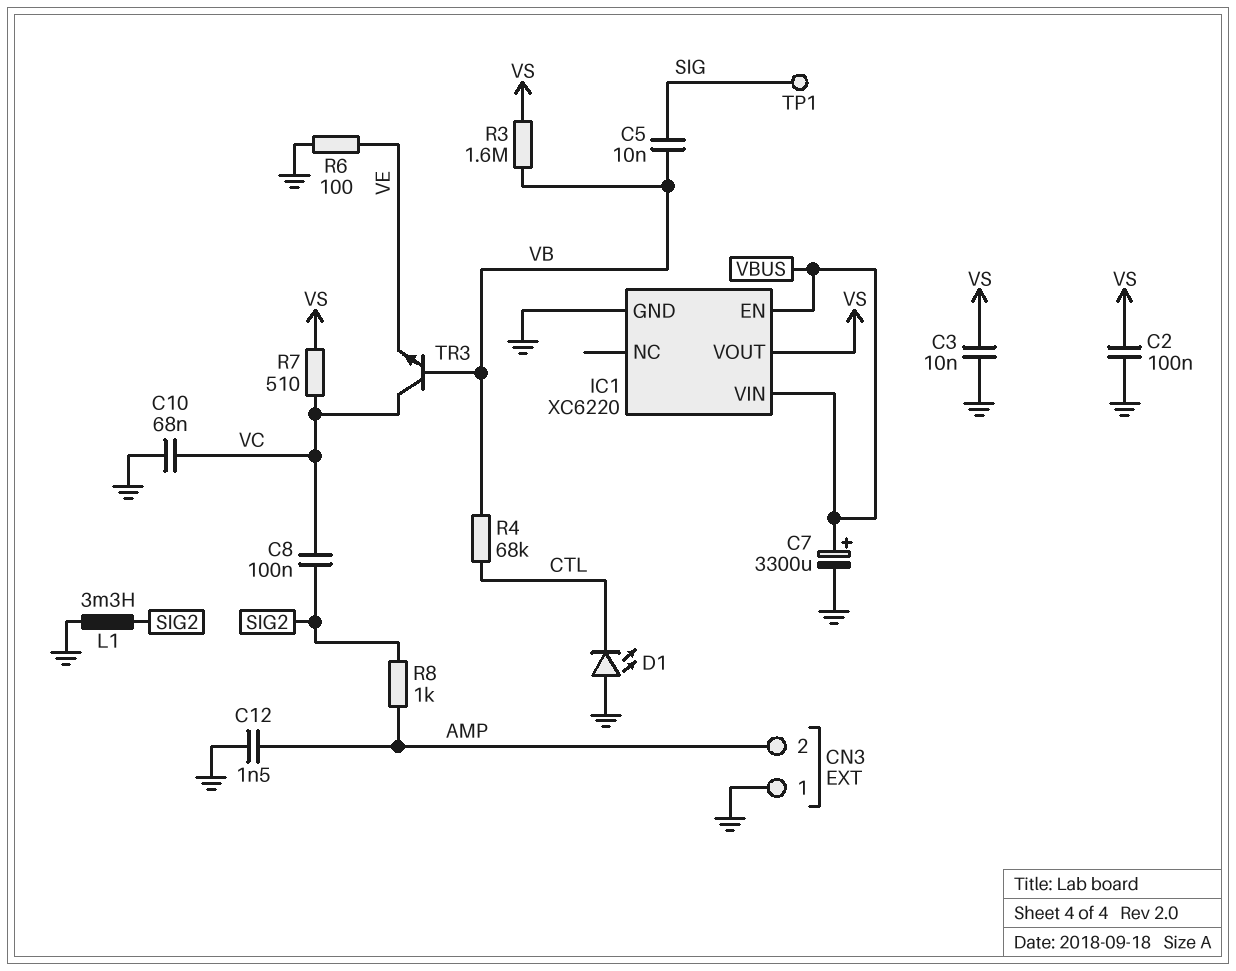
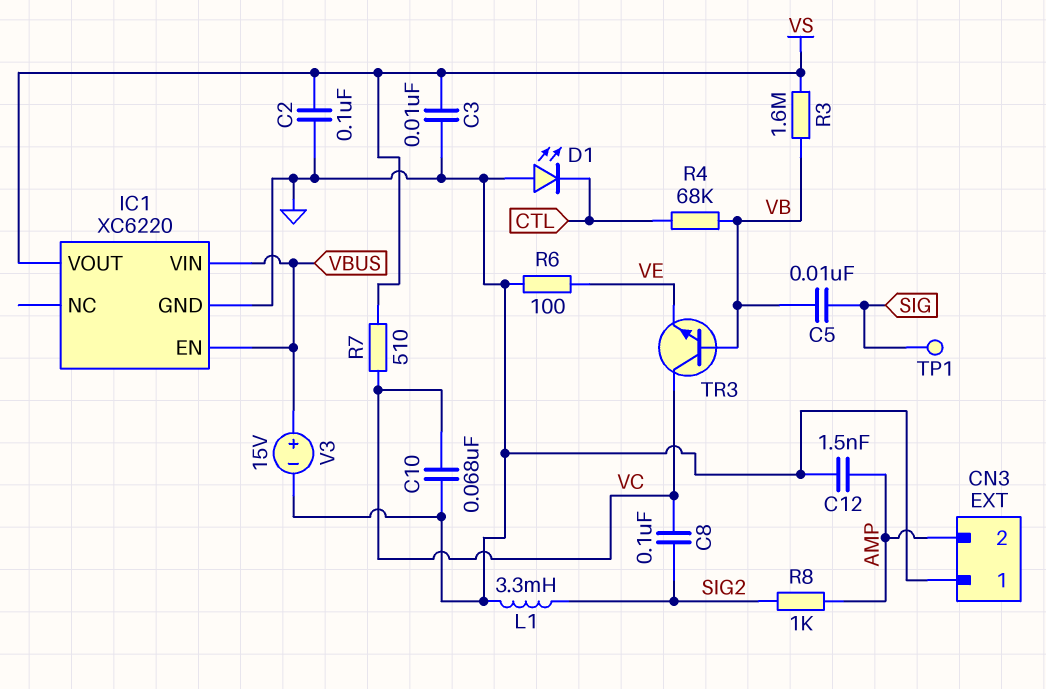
C7: 3300uF (plus VBUS, minus GND) -> none
V3: none -> 15V (plus VBUS, minus GND)

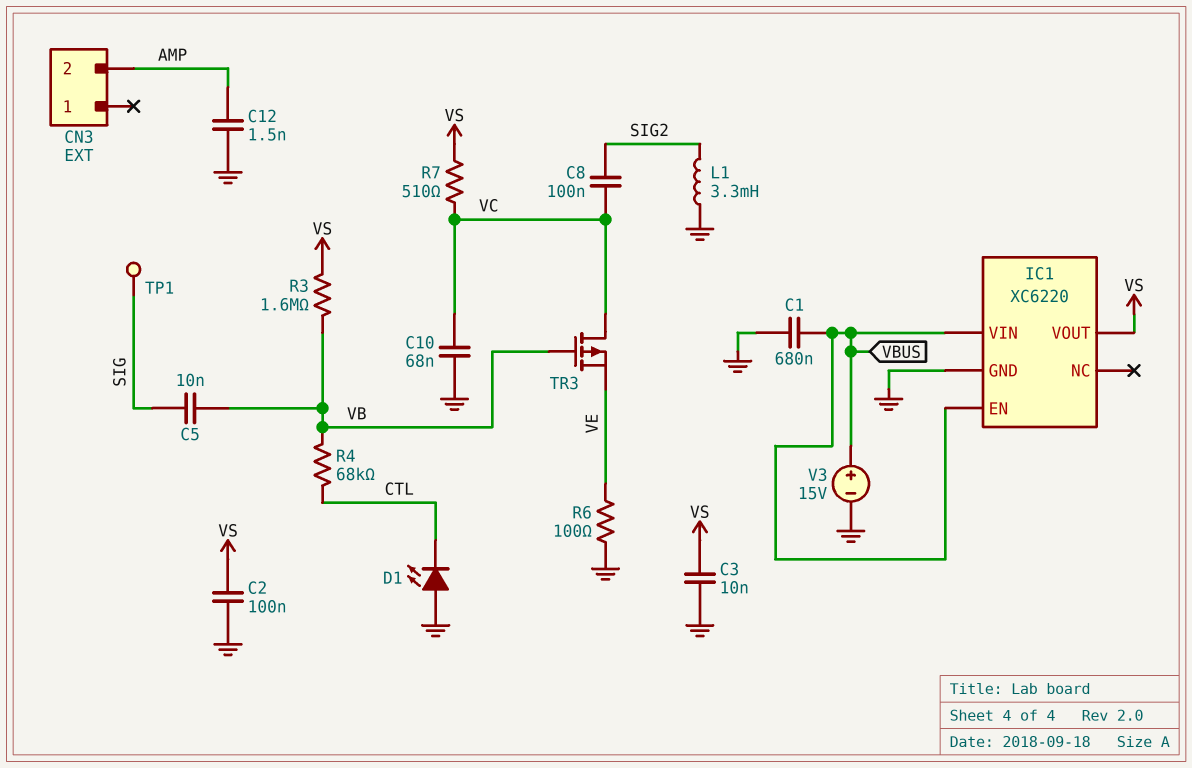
C1: none -> 680nF (GND, VBUS)
CN3 pin 1: GND -> none
R8: 1k (AMP, SIG2) -> none
TR3: NPN (B VB, C VC, E VE) -> PMOS (G VB, D VC, S VE)

